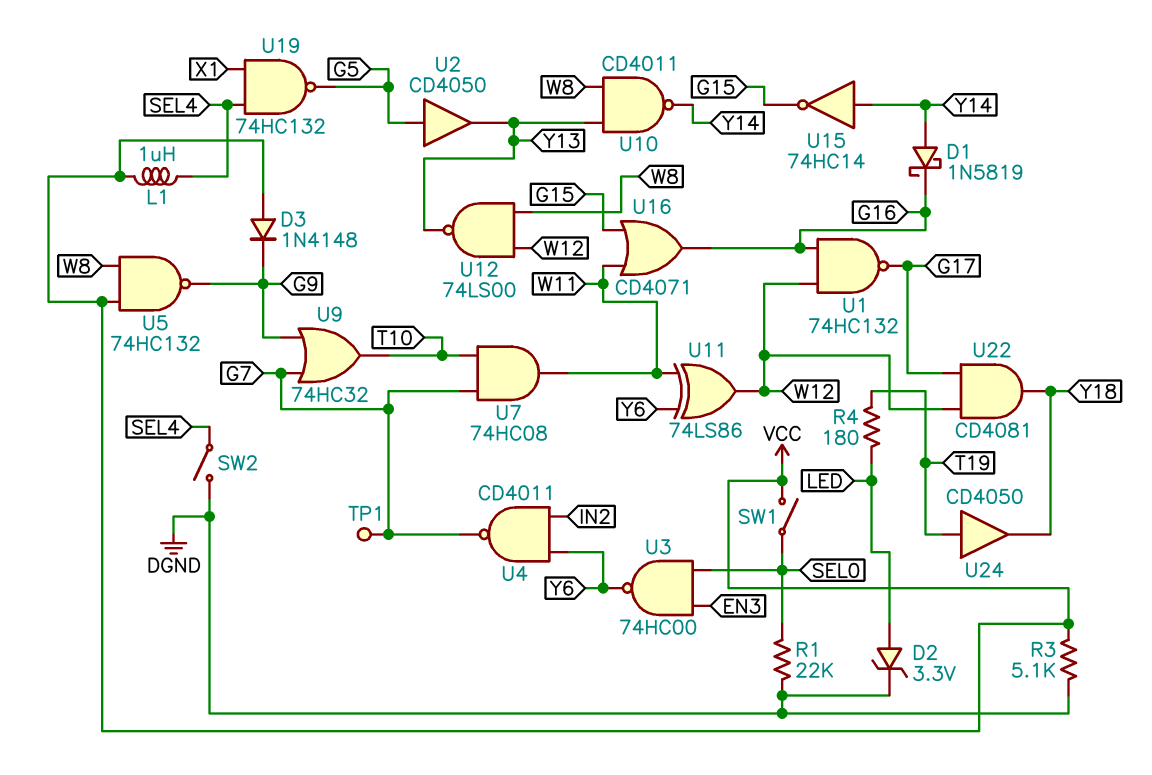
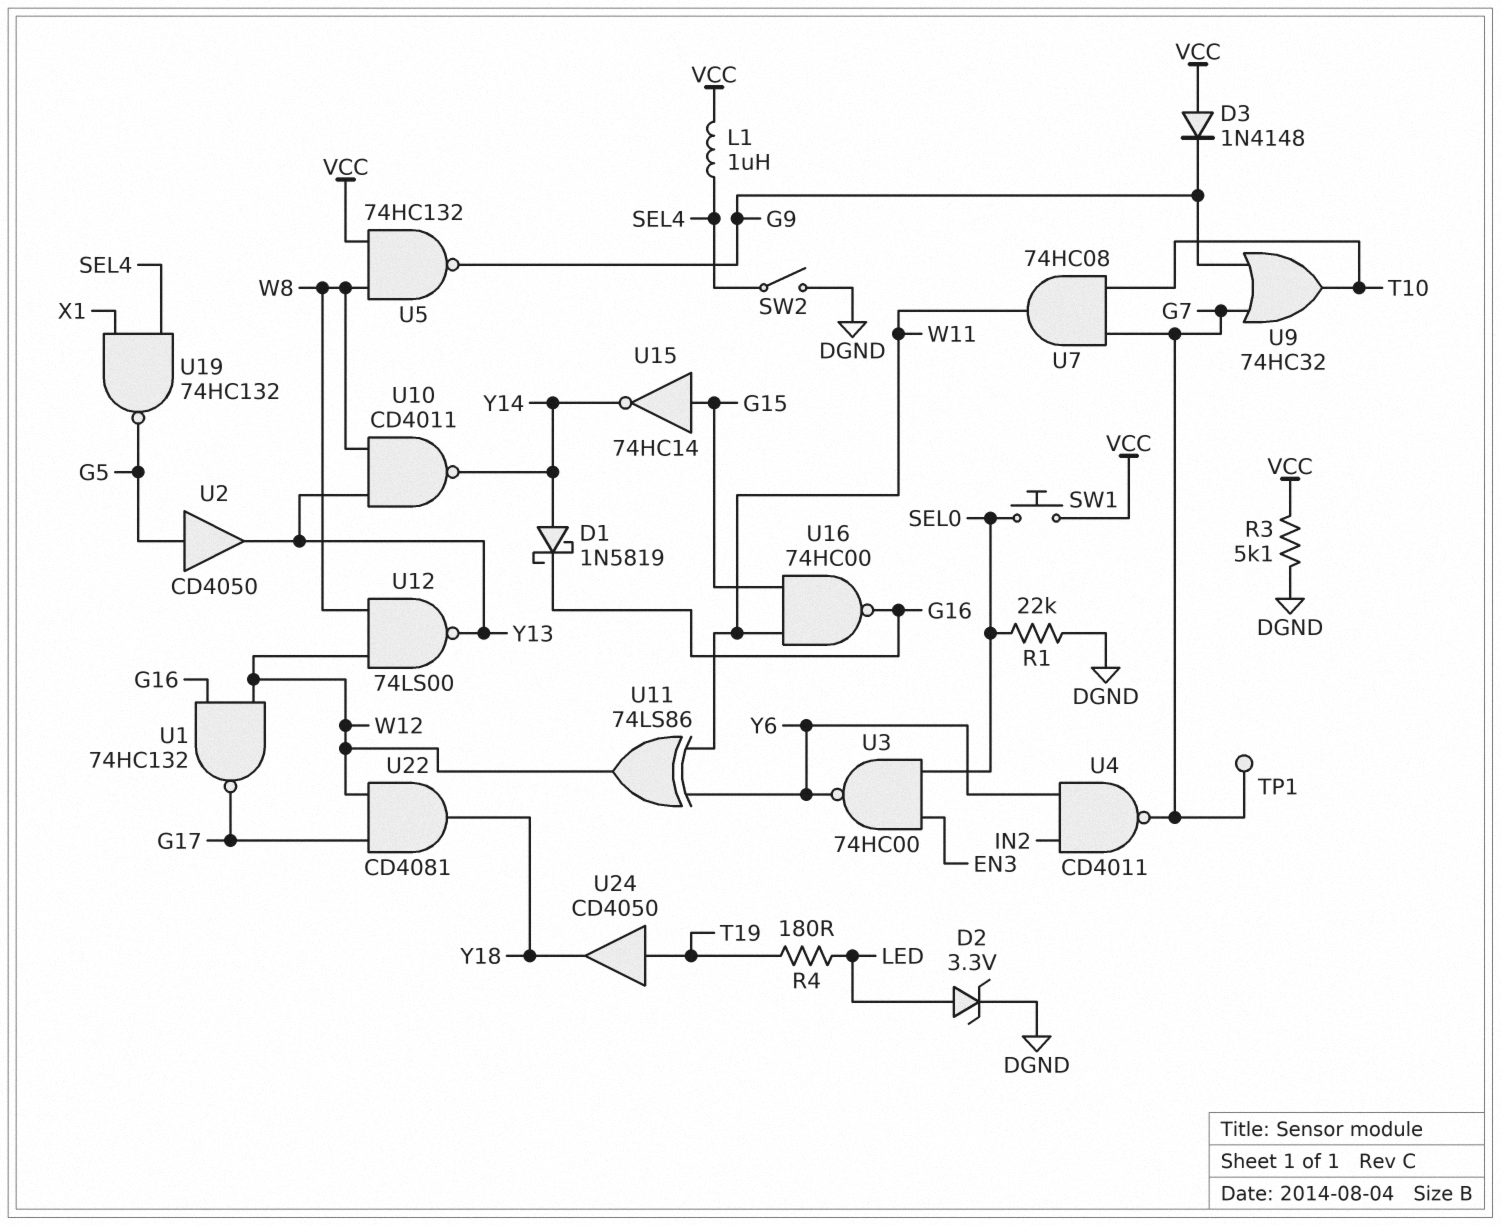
SW1: switch (SEL0, VCC) -> button (SEL0, VCC)
U15: NOT 74HC14 (in Y14, out G15) -> NOT 74HC14 (in G15, out Y14)
U16: OR CD4071 (in G15, in W11, out G16) -> NAND 74HC00 (in G15, in W11, out G16)

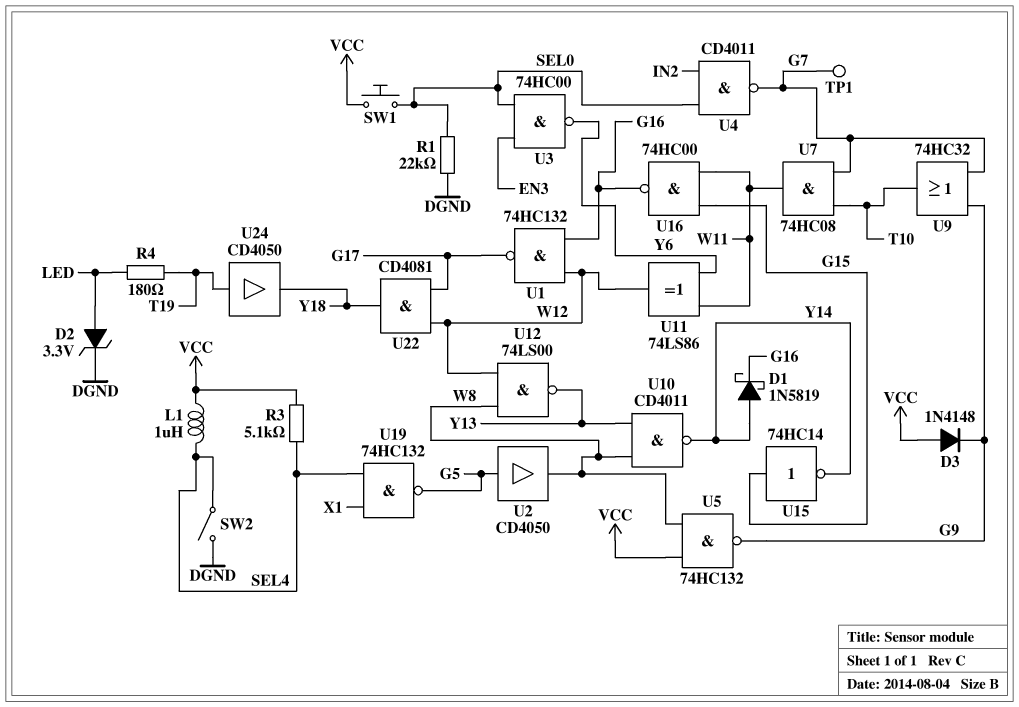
R3: 5.1k (DGND, VCC) -> 5.1k (SEL4, VCC)
U2: buffer CD4050 (in G5, out Y13) -> buffer CD4050 (in G5, out W8)
U4: NAND CD4011 (in IN2, in Y6, out G7) -> NAND CD4011 (in IN2, in SEL0, out G7)

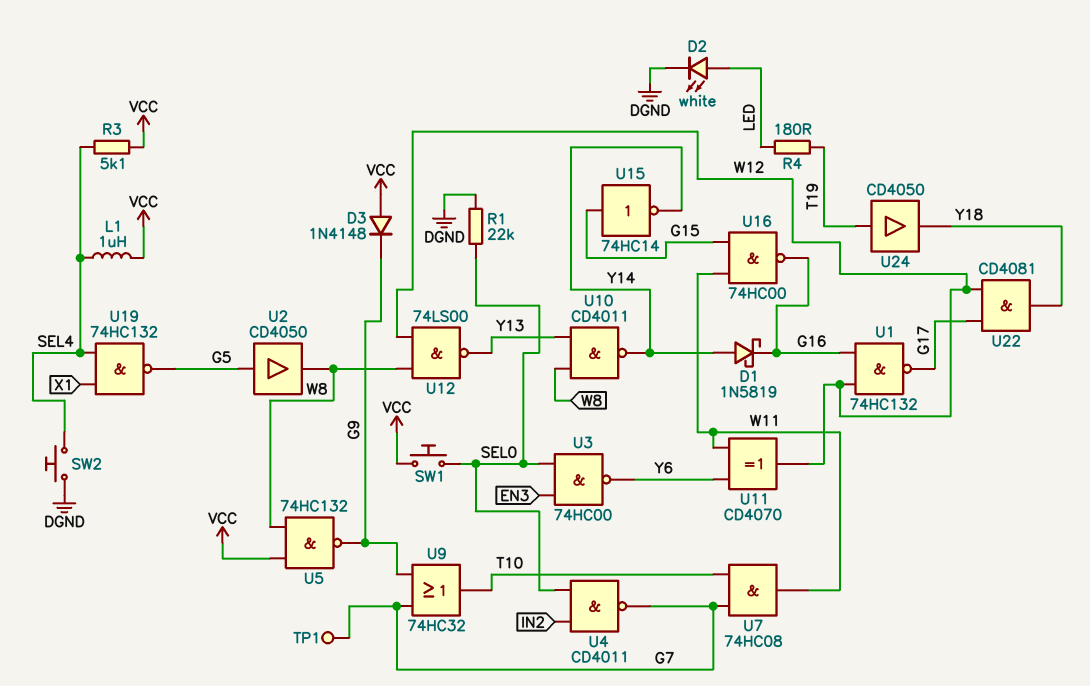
D2: zener 3.3V (A LED, K DGND) -> LED white (A LED, K DGND)
SW2: switch (DGND, SEL4) -> button (DGND, SEL4)
U11: XOR 74LS86 (in W11, in Y6, out W12) -> XOR CD4070 (in W11, in Y6, out W12)

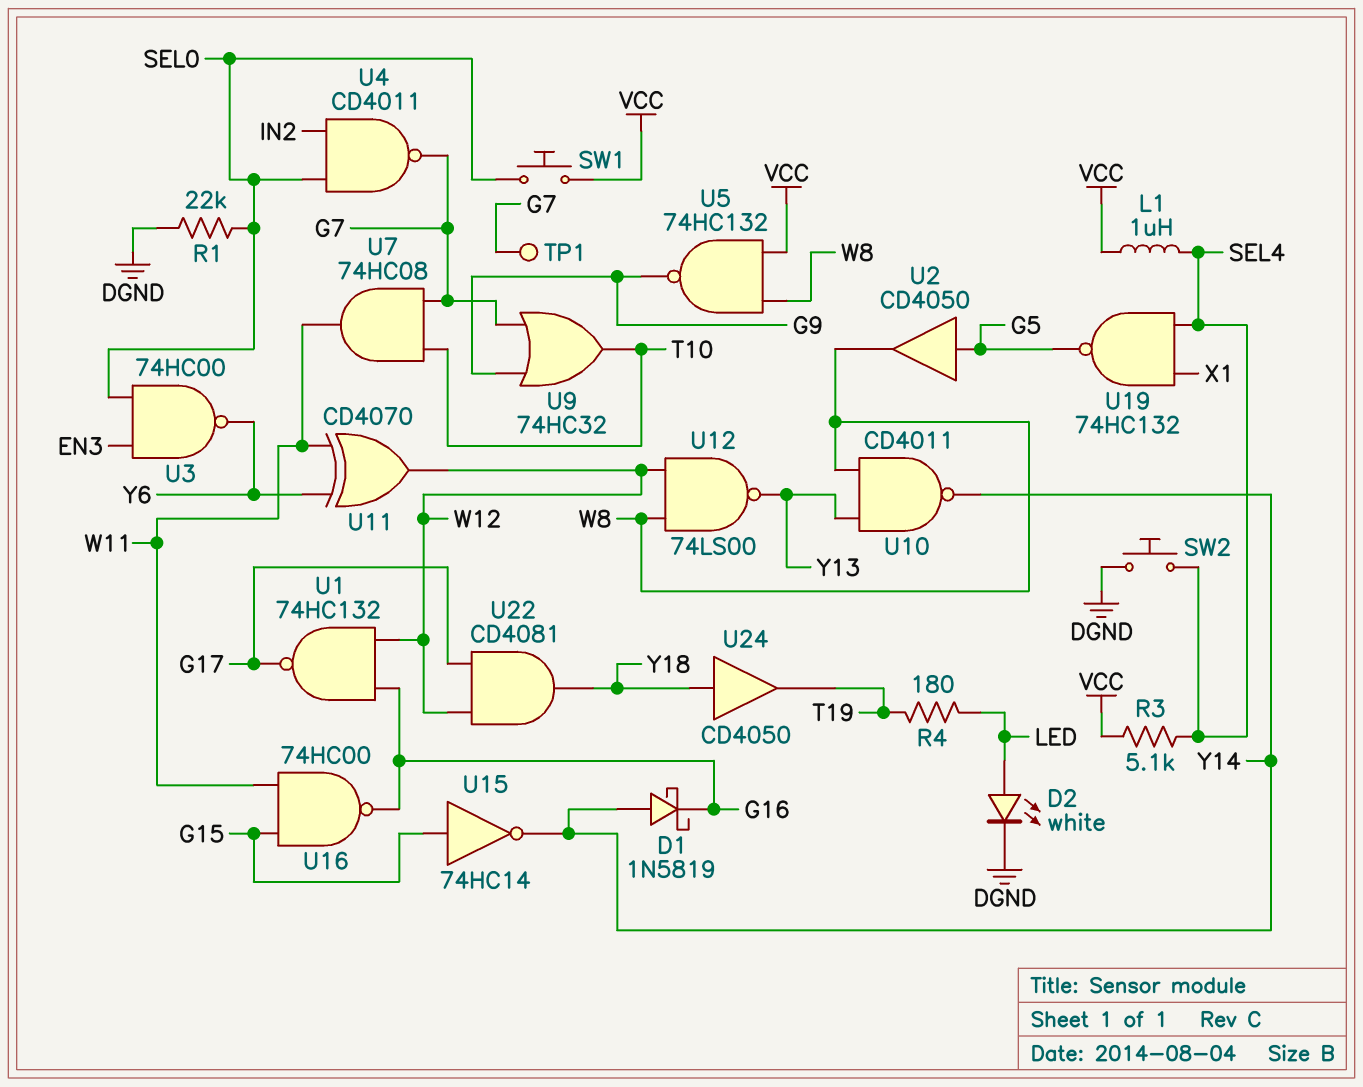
D3: diode 1N4148 (A VCC, K G9) -> none
U24: buffer CD4050 (in T19, out Y18) -> buffer CD4050 (in Y18, out T19)

